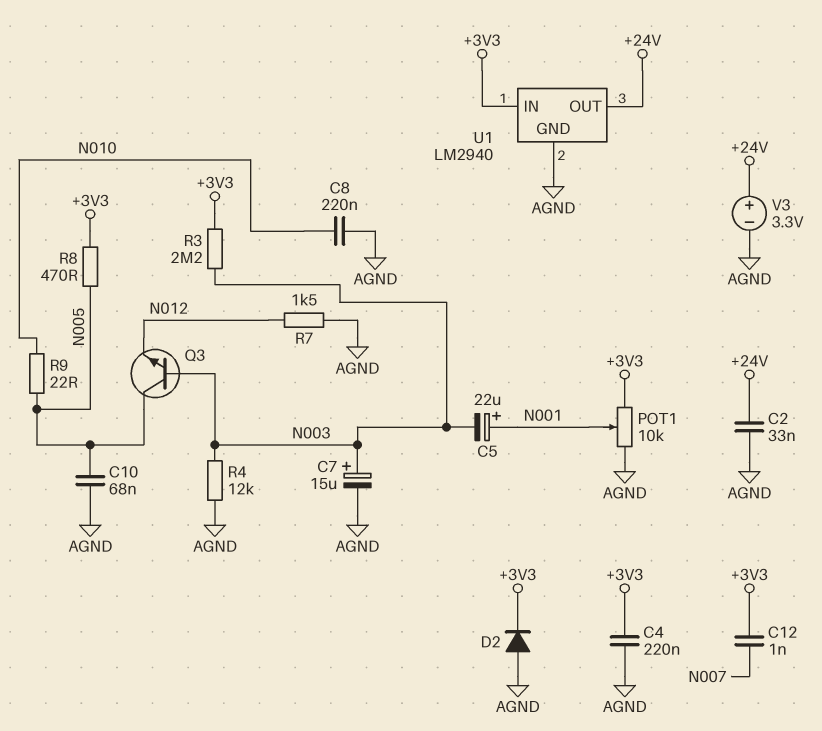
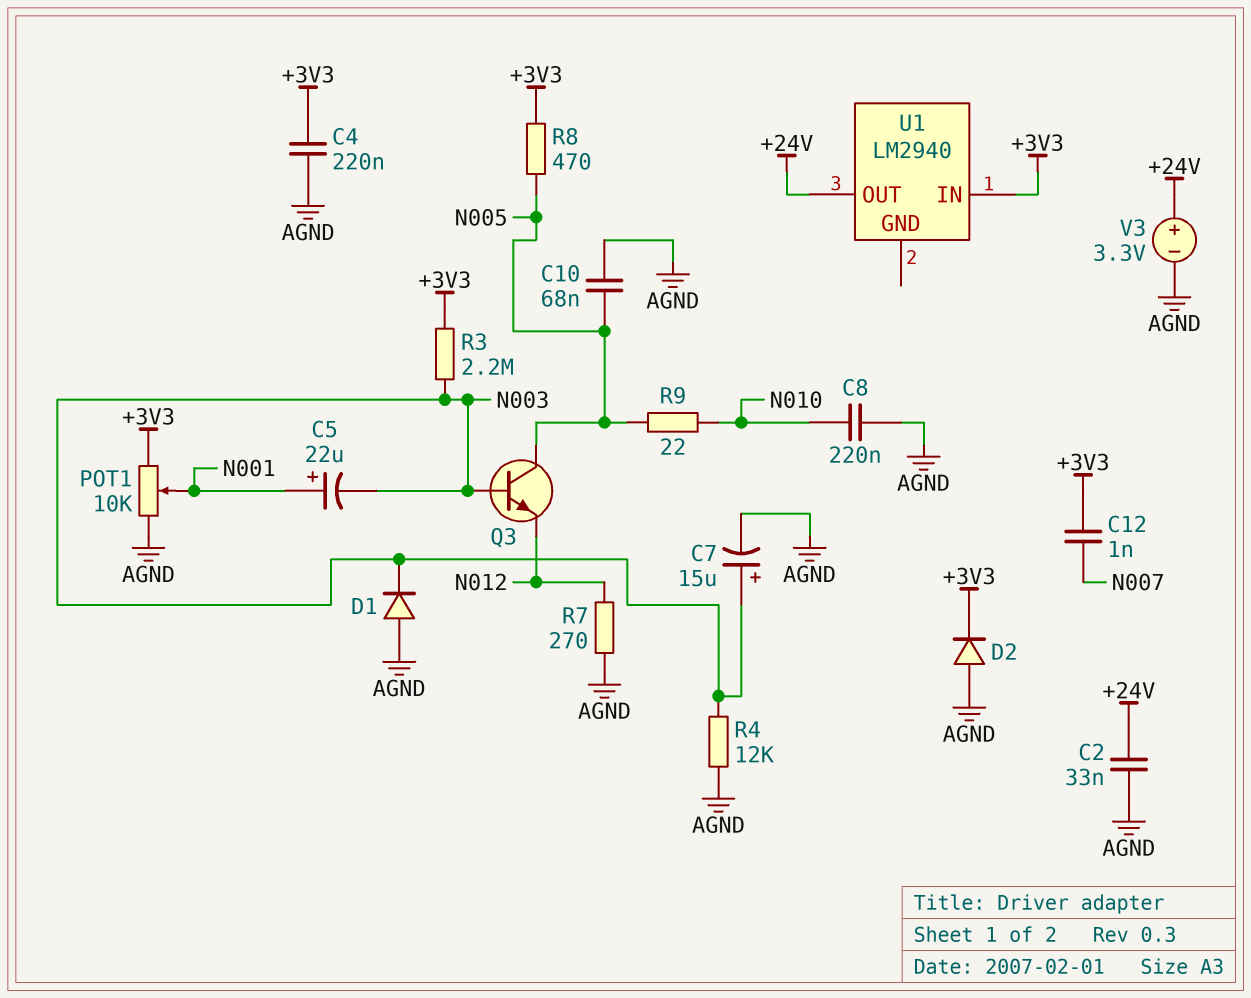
D1: none -> diode (A AGND, K N003)
R7: 1.5k (AGND, N012) -> 270 (AGND, N012)
U1 pin GND: AGND -> none

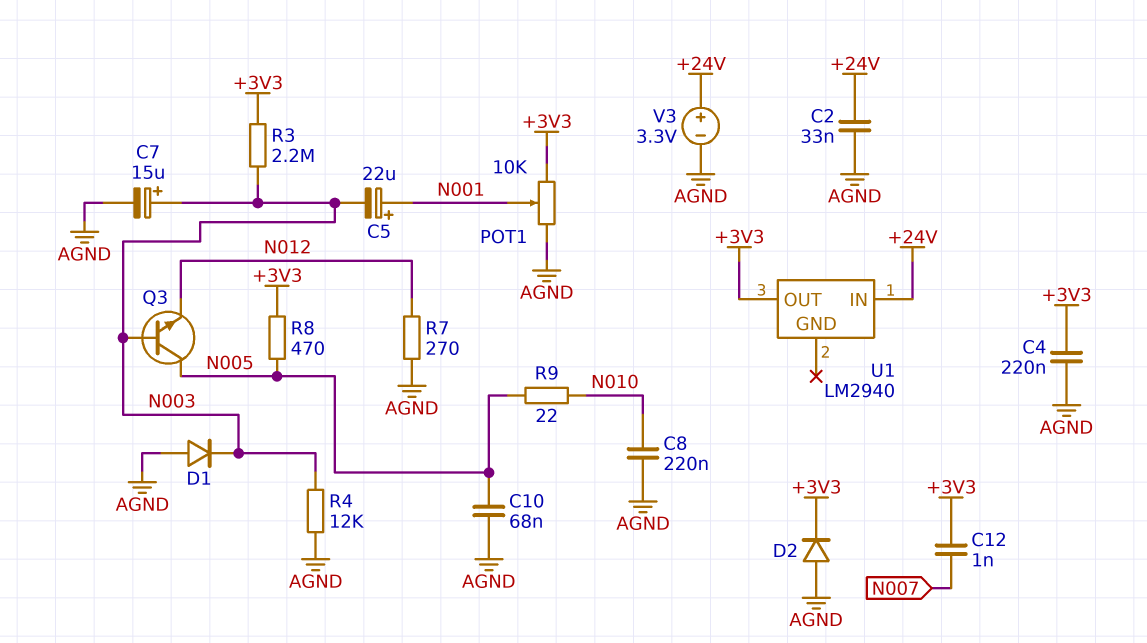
U1 pin IN: +3V3 -> +24V
U1 pin OUT: +24V -> +3V3

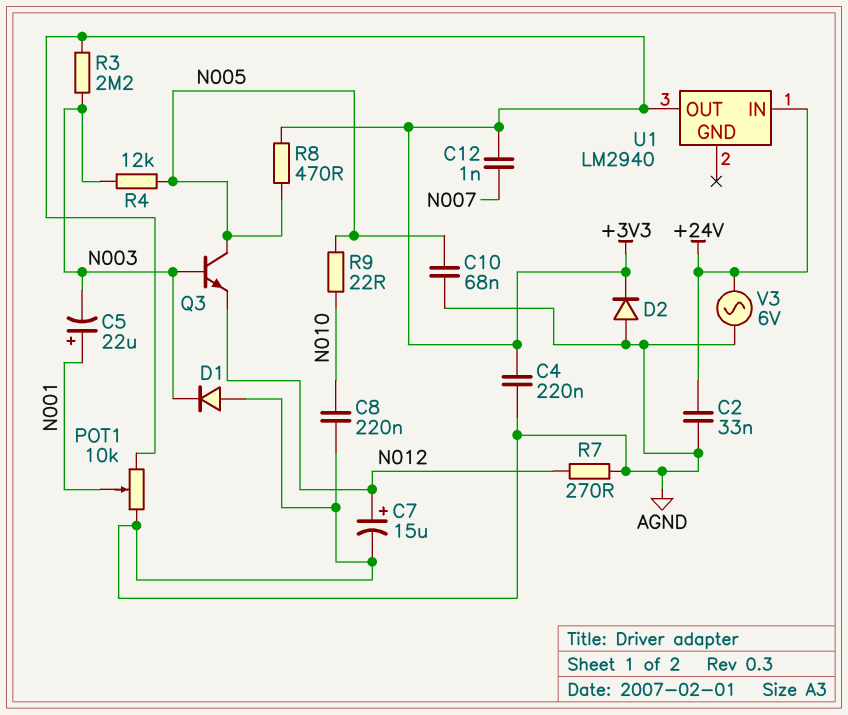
C7: 15uF (plus N003, minus AGND) -> 15uF (plus N012, minus AGND)
R4: 12k (AGND, N003) -> 12k (N003, N005)
V3: 3.3V (plus +24V, minus AGND) -> AC 6V (+24V, AGND)

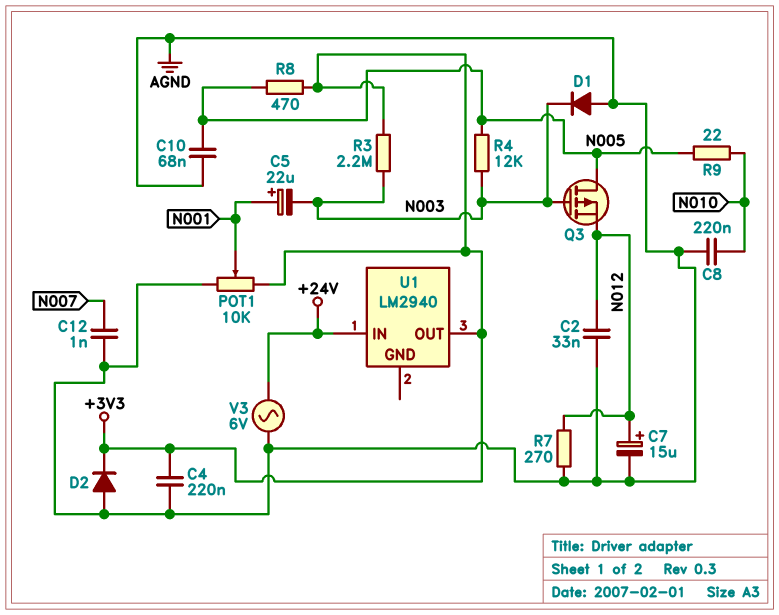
C2: 33nF (+24V, AGND) -> 33nF (AGND, N012)
C12: 1nF (+3V3, N007) -> 1nF (AGND, N007)
Q3: NPN (B N003, C N005, E N012) -> PMOS (G N003, D N005, S N012)

